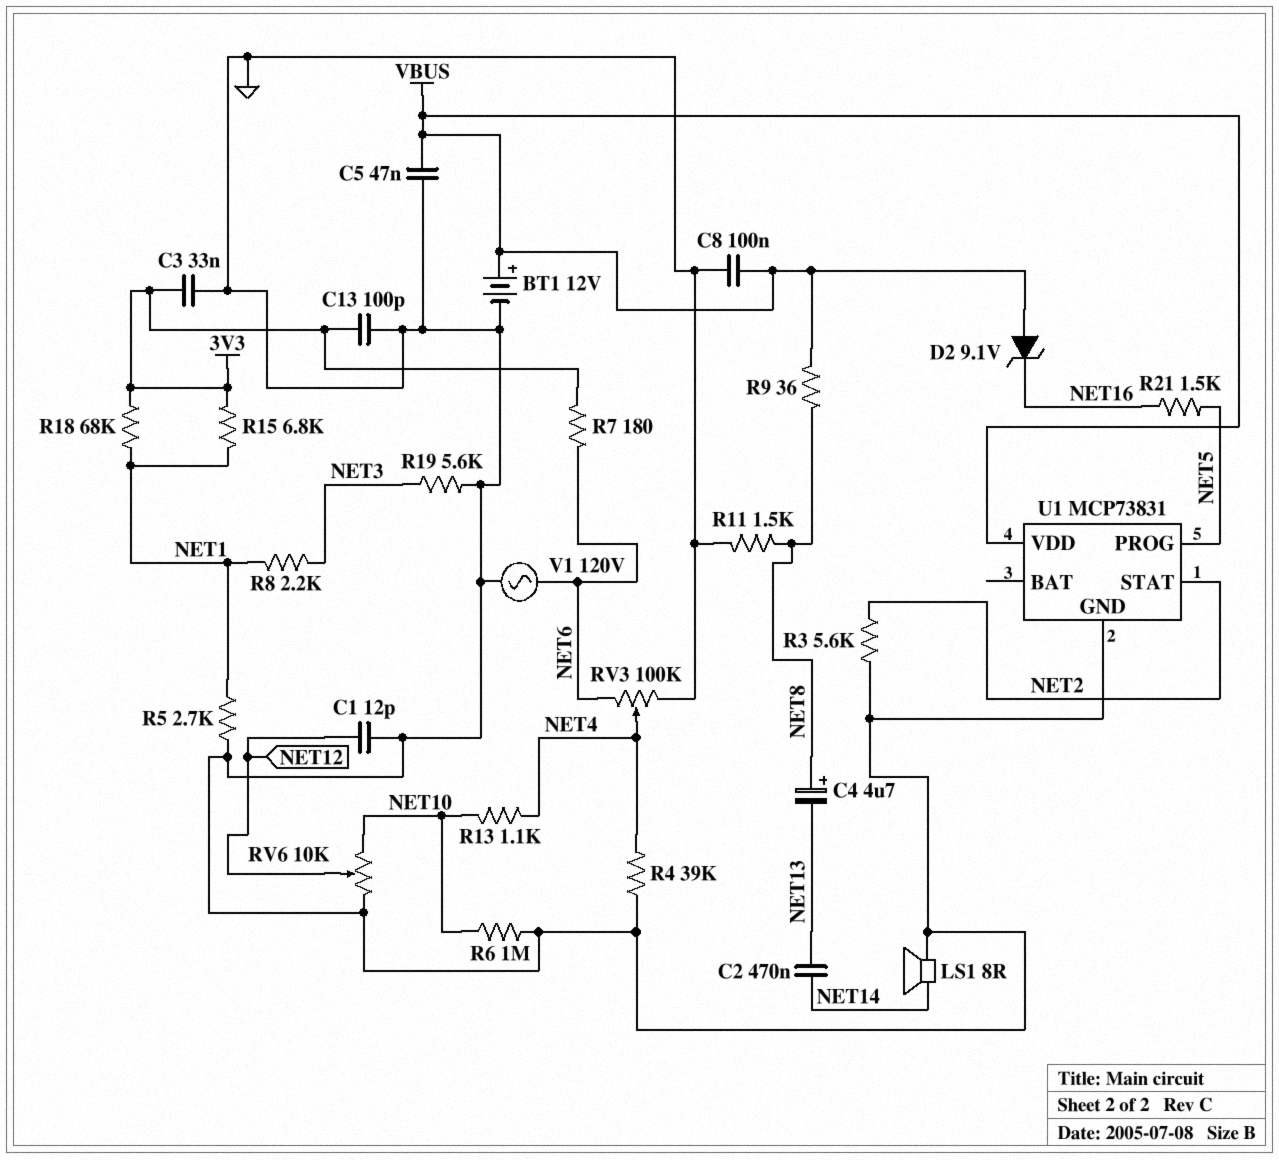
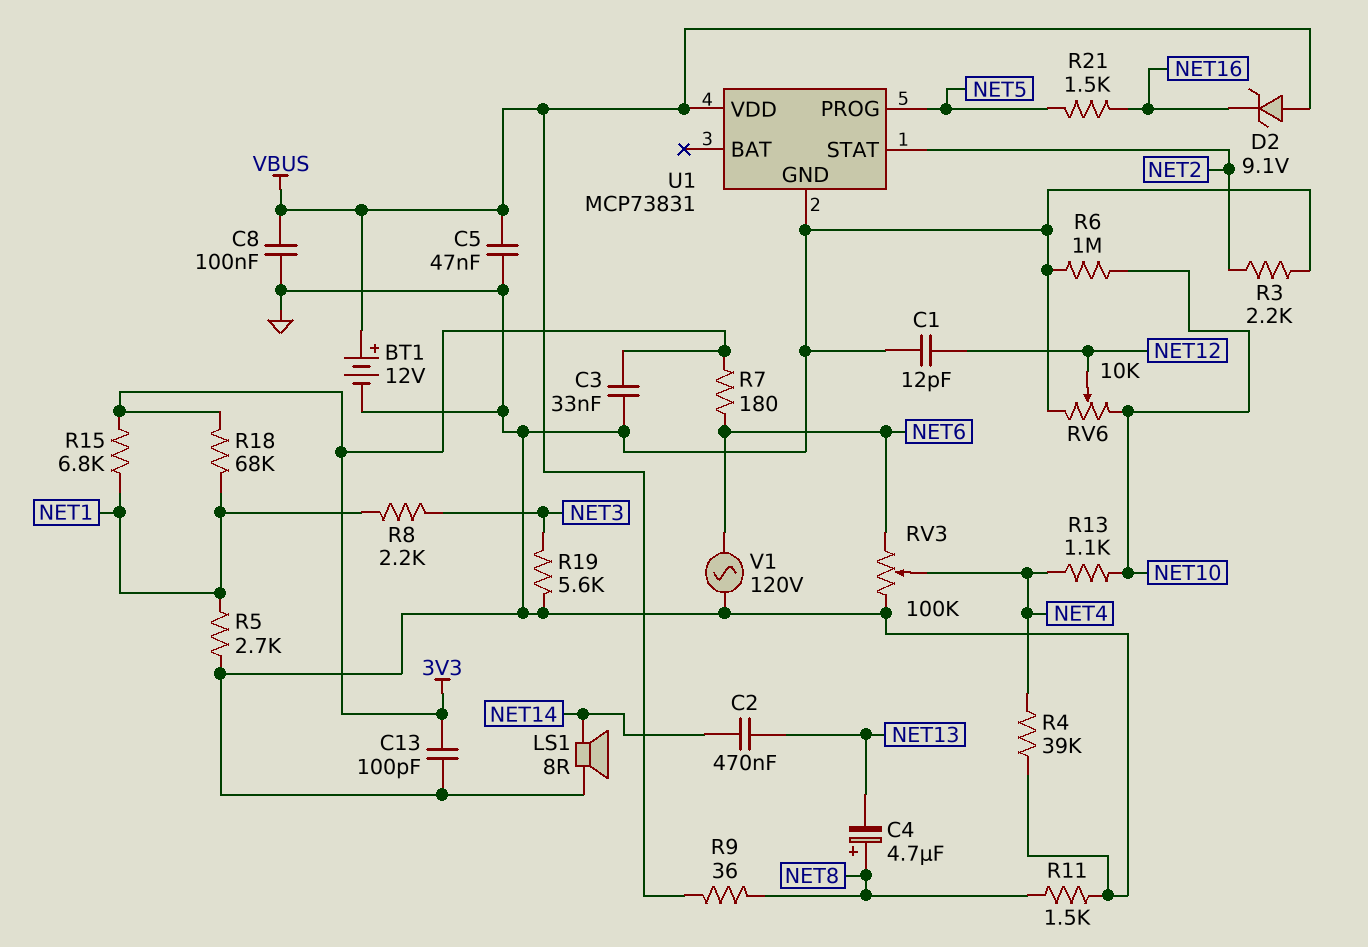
R3: 5.6k (GND, NET2) -> 2.2k (GND, NET2)

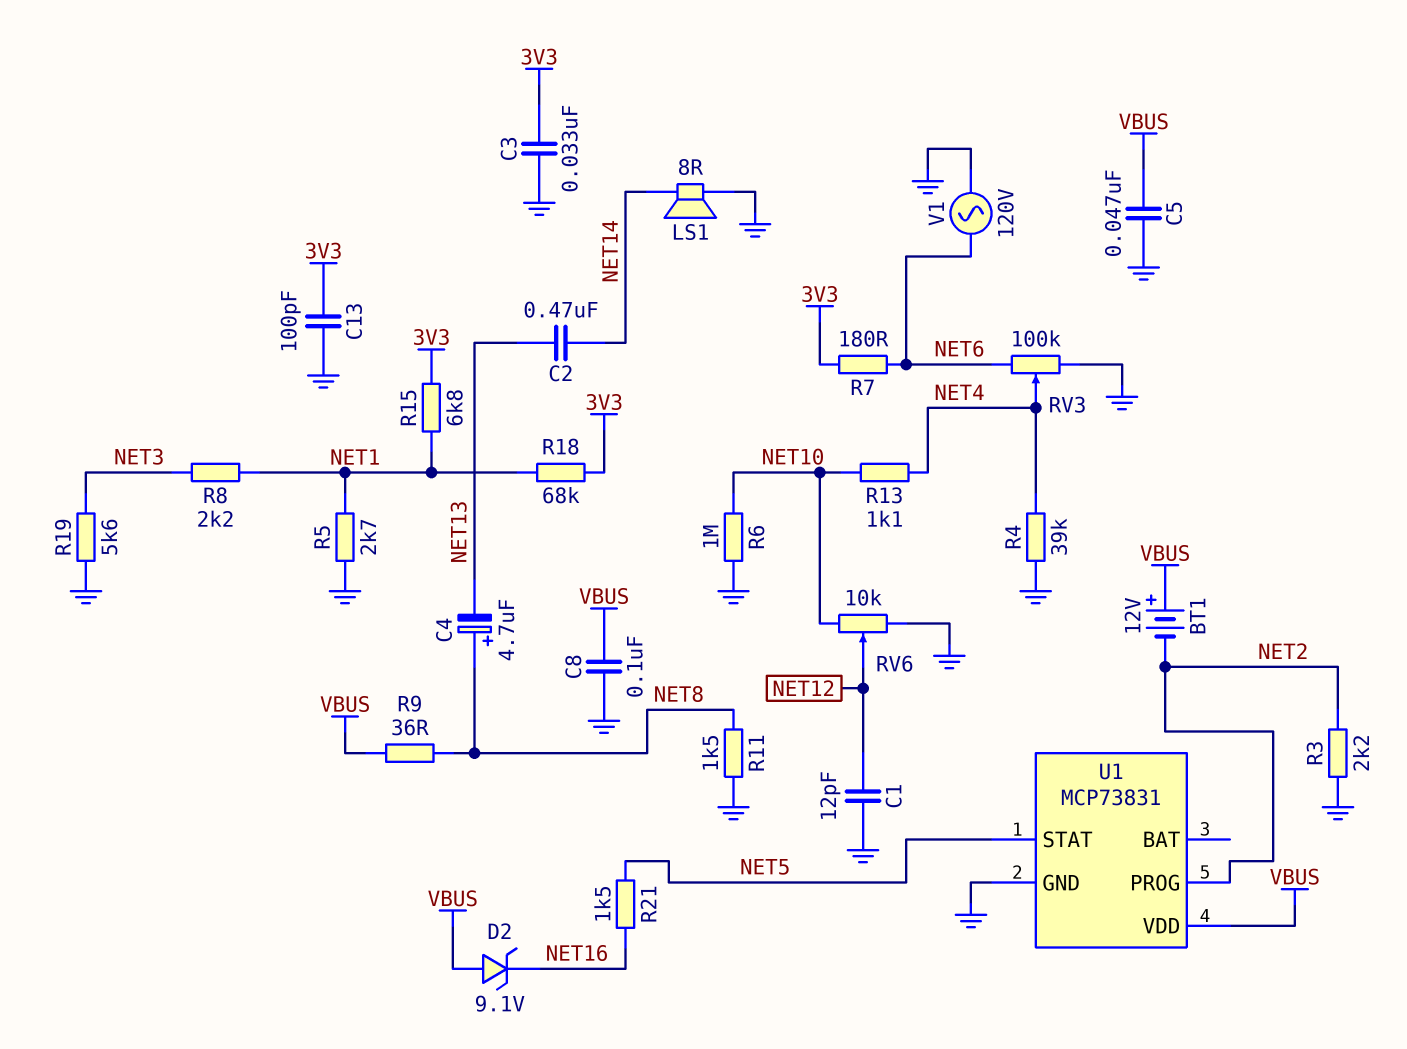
BT1: 12V (plus VBUS, minus GND) -> 12V (plus VBUS, minus NET2)
U1 pin PROG: NET5 -> NET2
U1 pin STAT: NET2 -> NET5

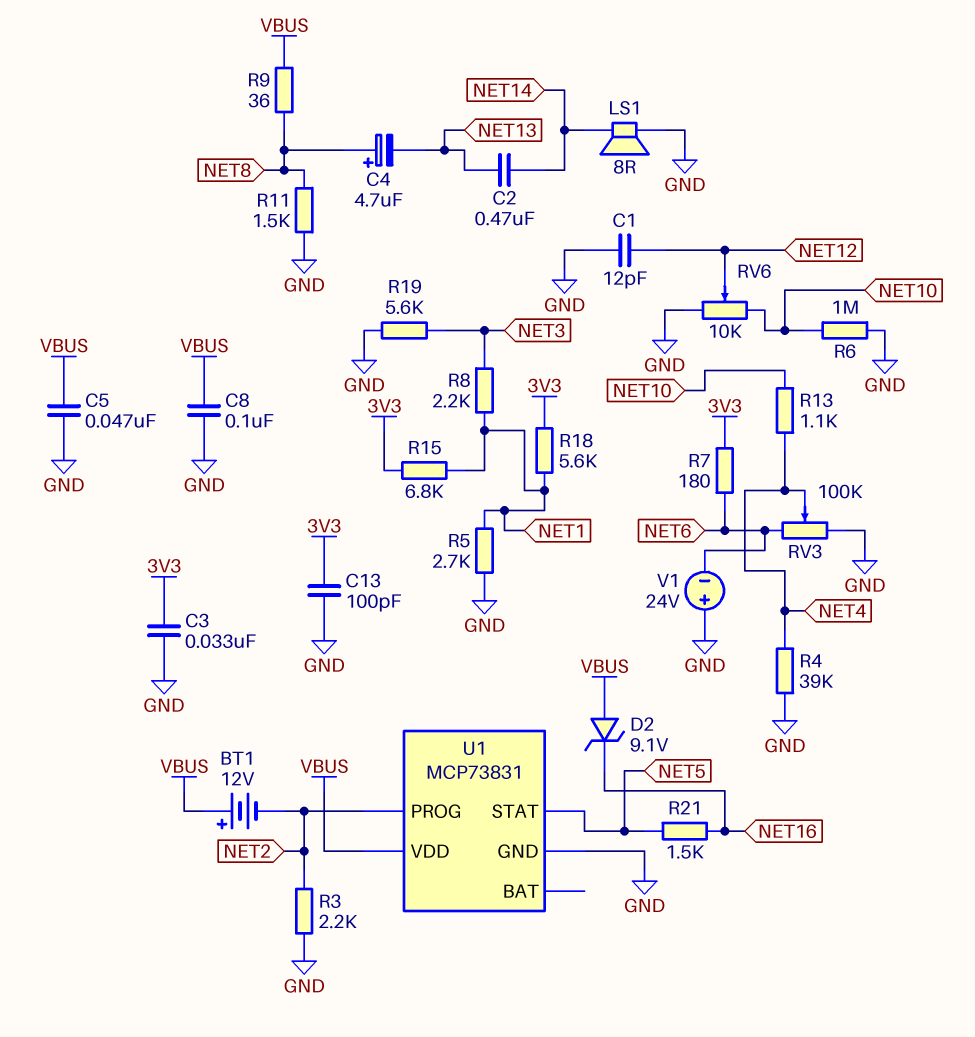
R18: 68k (3V3, NET1) -> 5.6k (3V3, NET1)
V1: AC 120V (GND, NET6) -> 24V (plus GND, minus NET6)

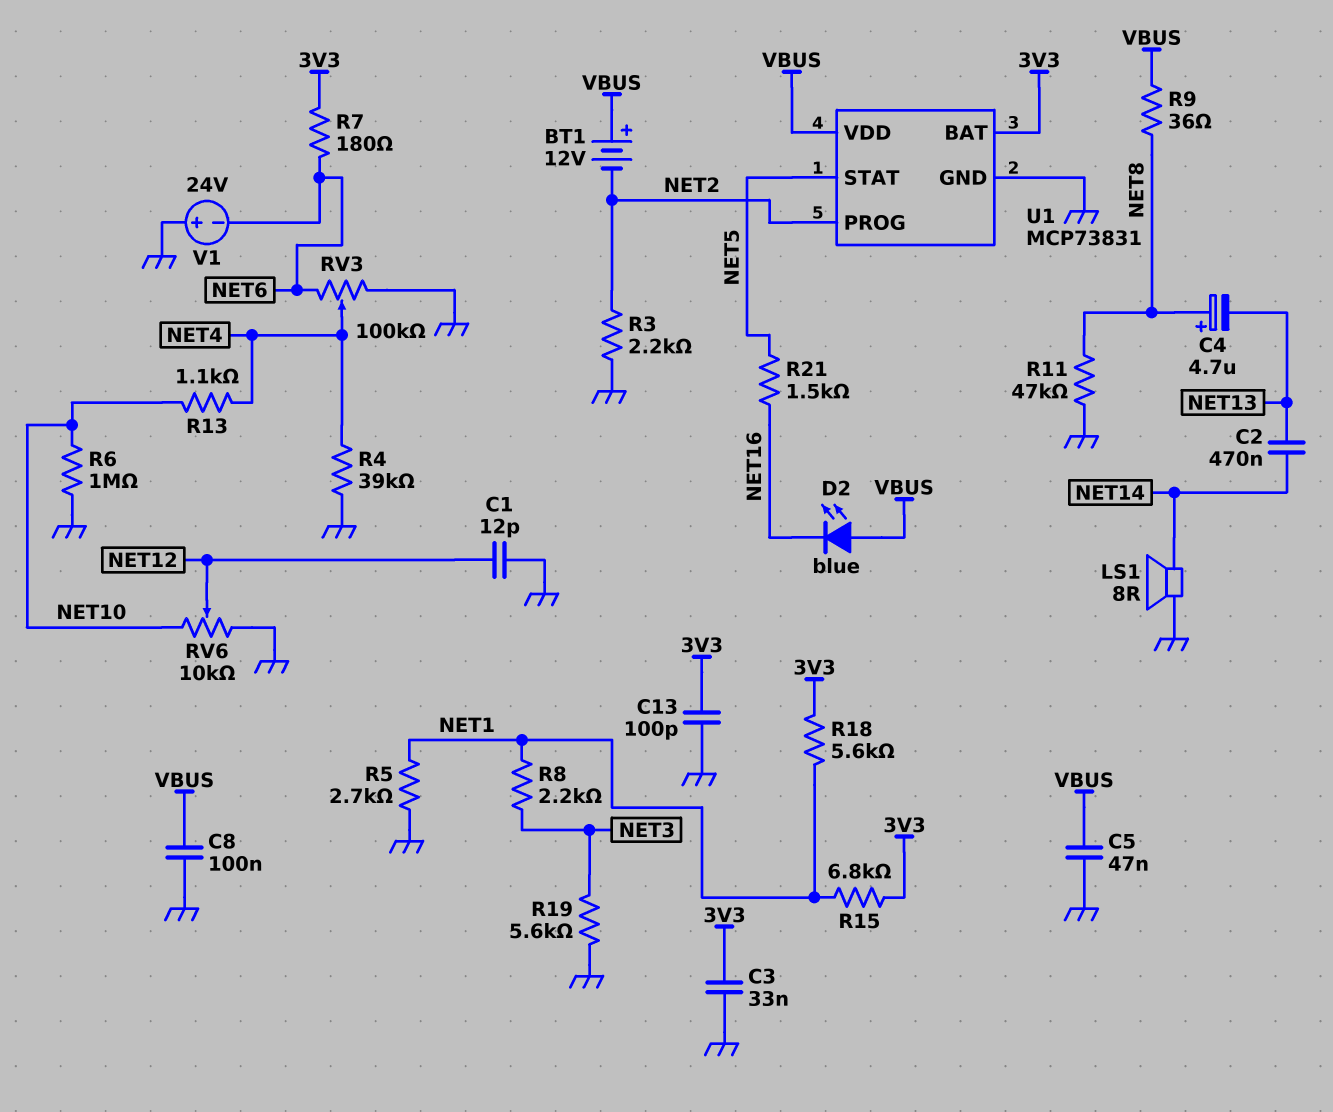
D2: zener 9.1V (A VBUS, K NET16) -> LED blue (A VBUS, K NET16)
R11: 1.5k (GND, NET8) -> 47k (GND, NET8)
U1 pin BAT: none -> 3V3

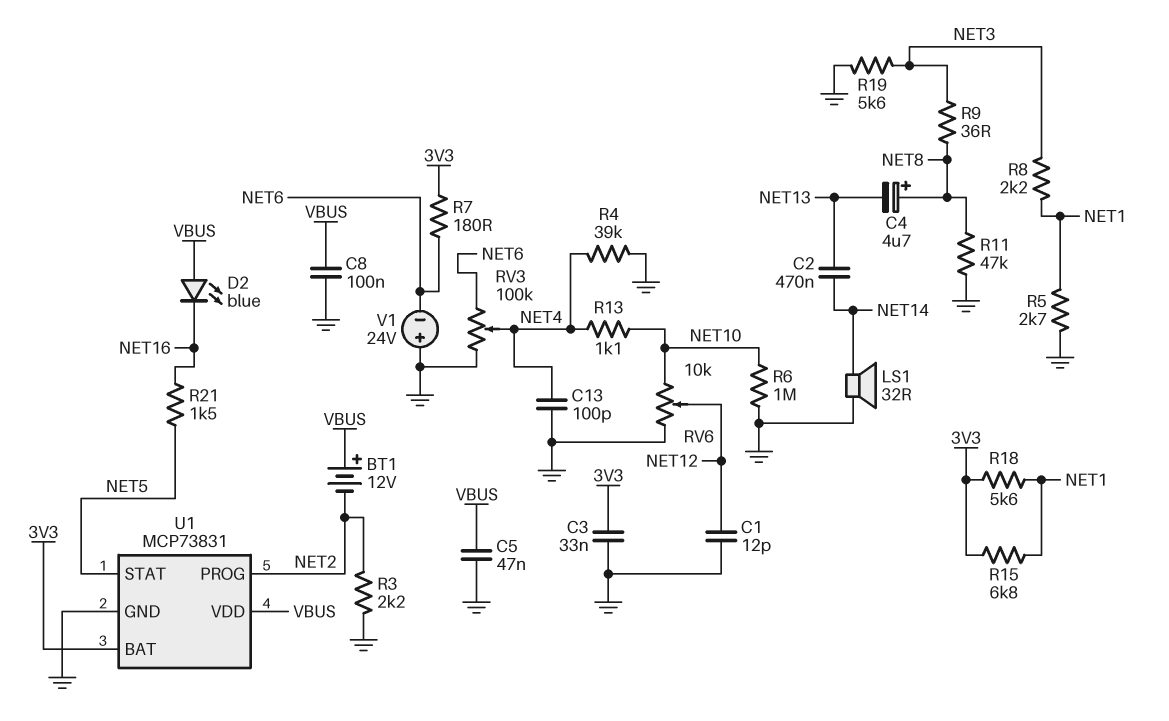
C13: 100pF (3V3, GND) -> 100pF (GND, NET4)
LS1: speaker 8R (GND, NET14) -> speaker 32R (GND, NET14)
R9: 36 (NET8, VBUS) -> 36 (NET3, NET8)

